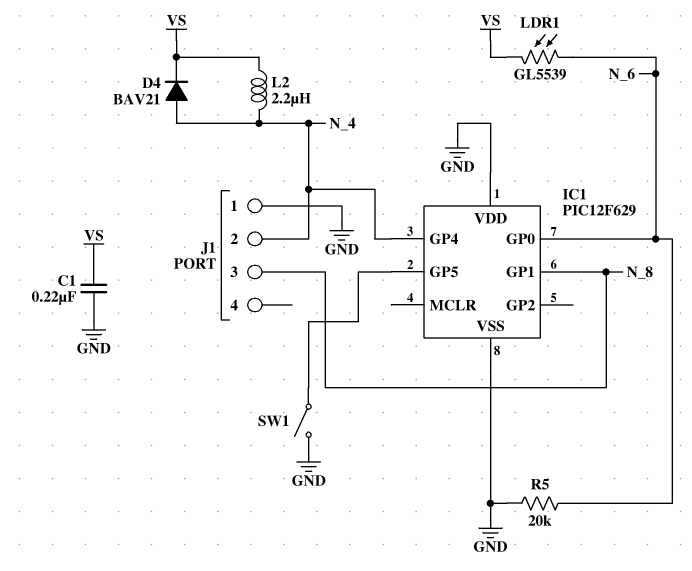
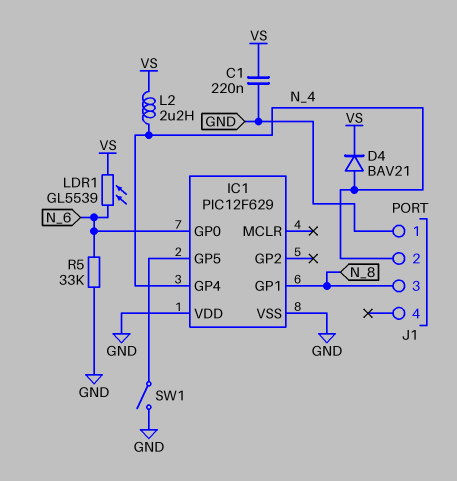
R5: 20k (GND, N_6) -> 33k (GND, N_6)

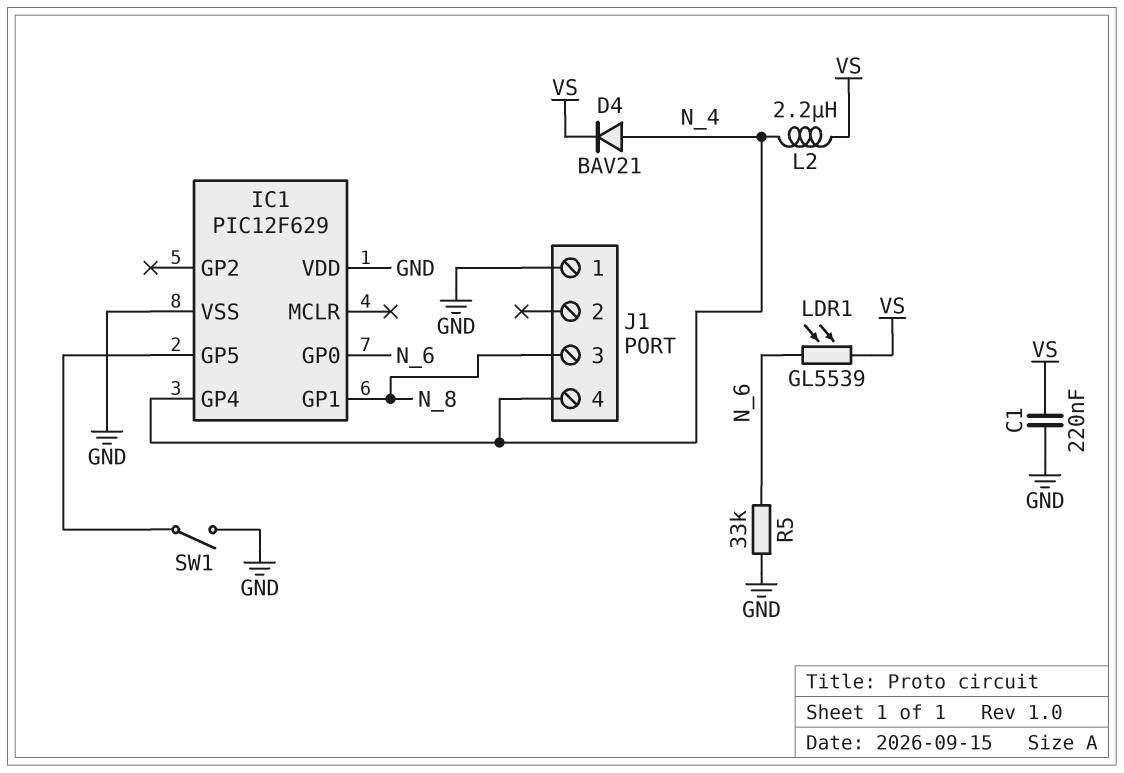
J1 pin 2: N_4 -> none
J1 pin 4: none -> N_4

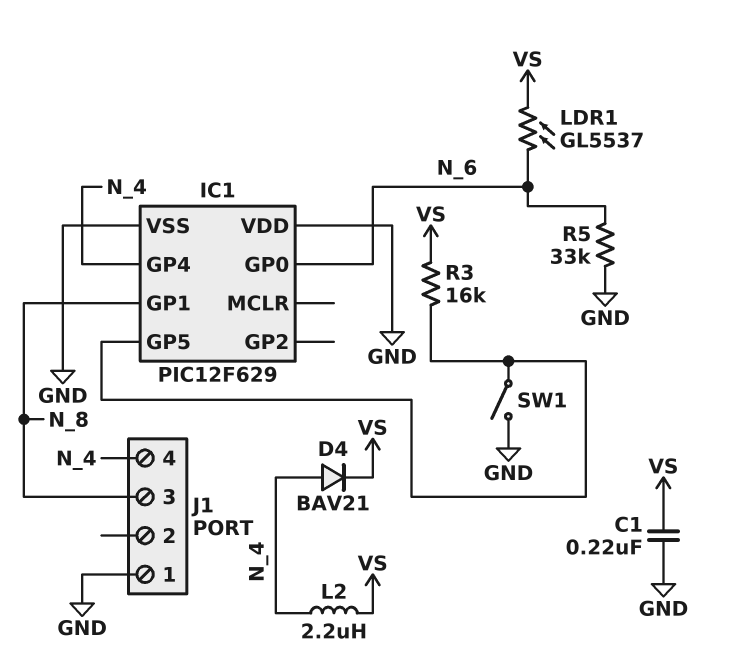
LDR1: GL5539 (N_6, VS) -> GL5537 (N_6, VS)
R3: none -> 16k (IC1/GP5, VS)

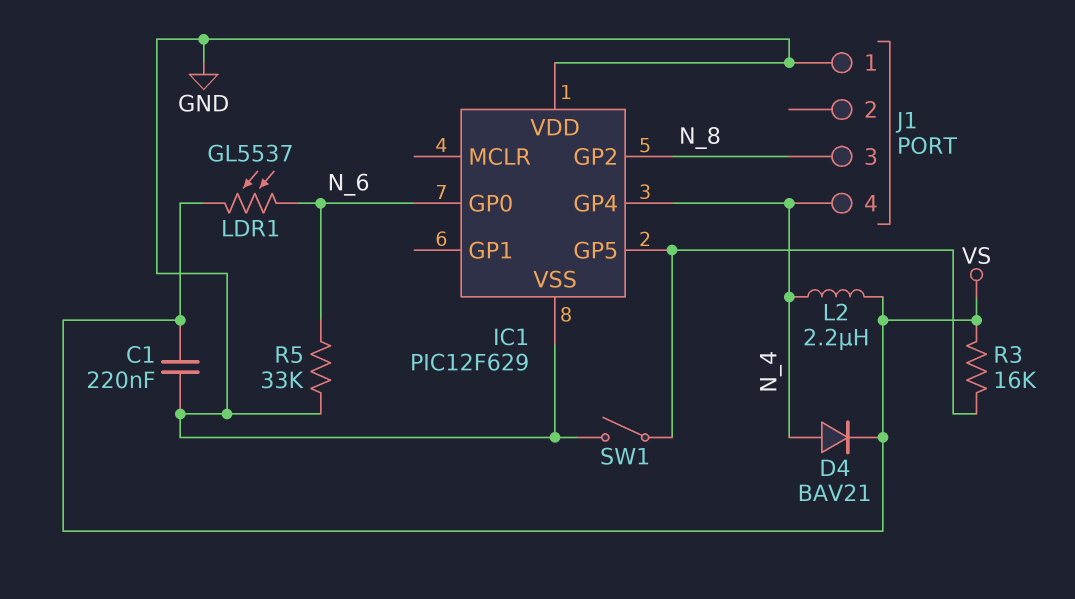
IC1 pin GP1: N_8 -> none
IC1 pin GP2: none -> N_8

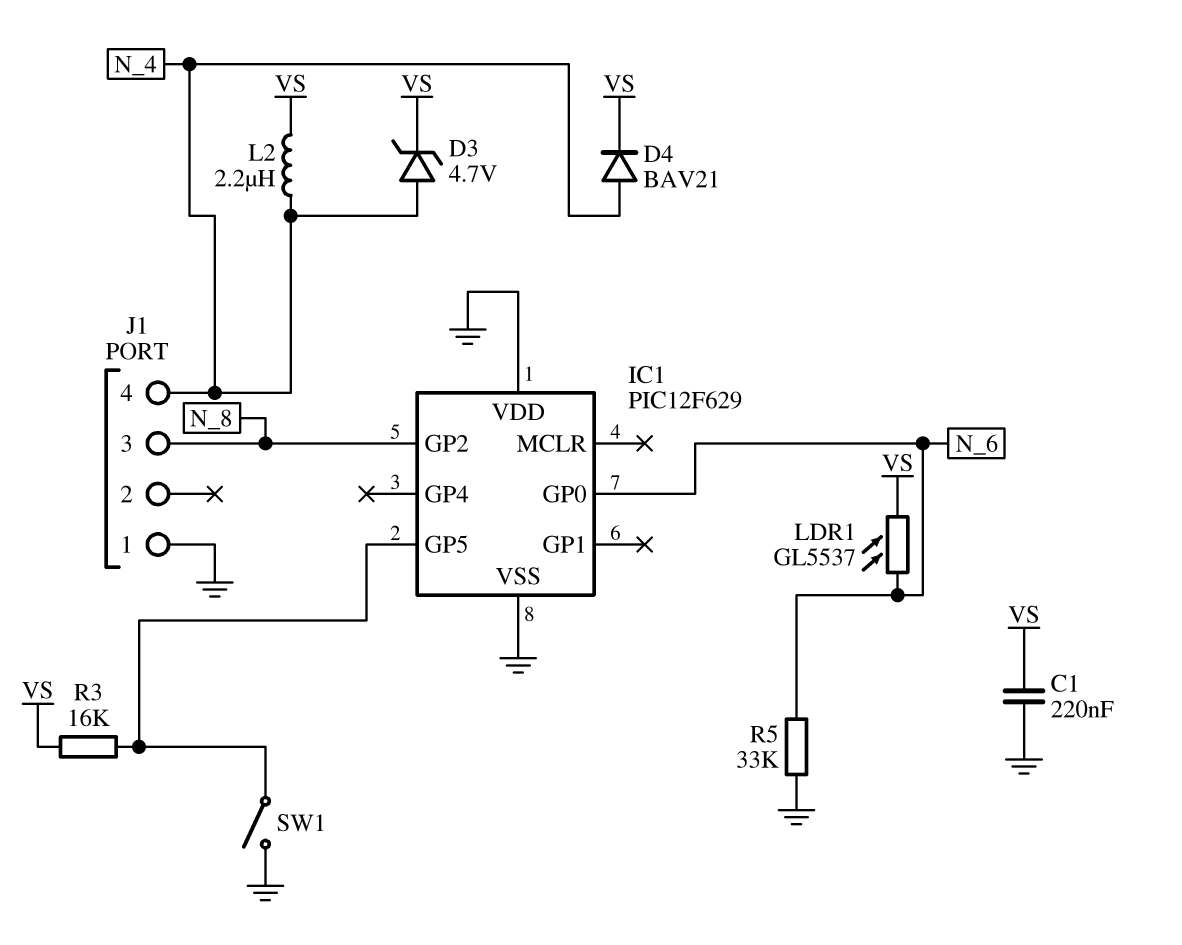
D3: none -> zener 4.7V (A N_4, K VS)
IC1 pin GP4: N_4 -> none

